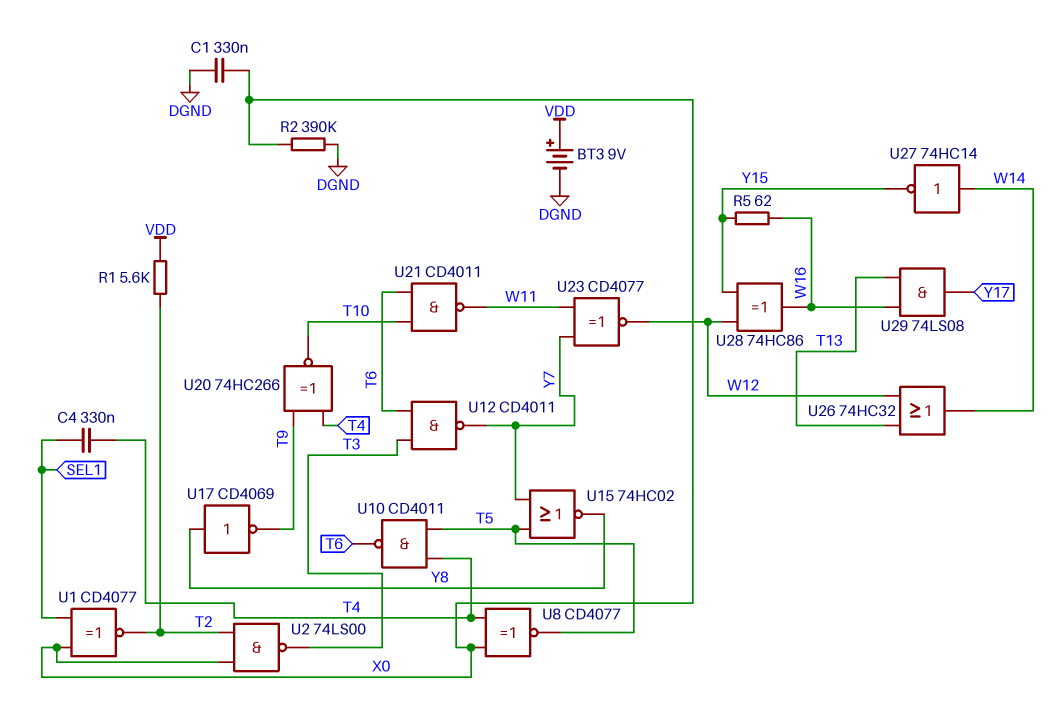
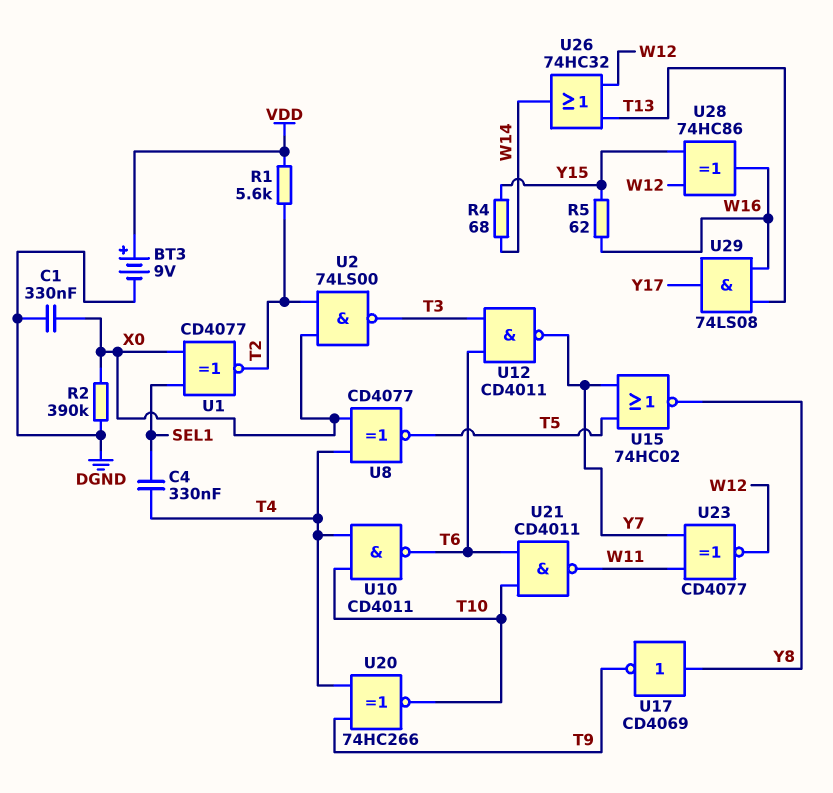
R4: none -> 68 (W14, Y15)
U10: NAND CD4011 (in T4, in T5, out T6) -> NAND CD4011 (in T4, in T10, out T6)
U27: NOT 74HC14 (in W14, out Y15) -> none

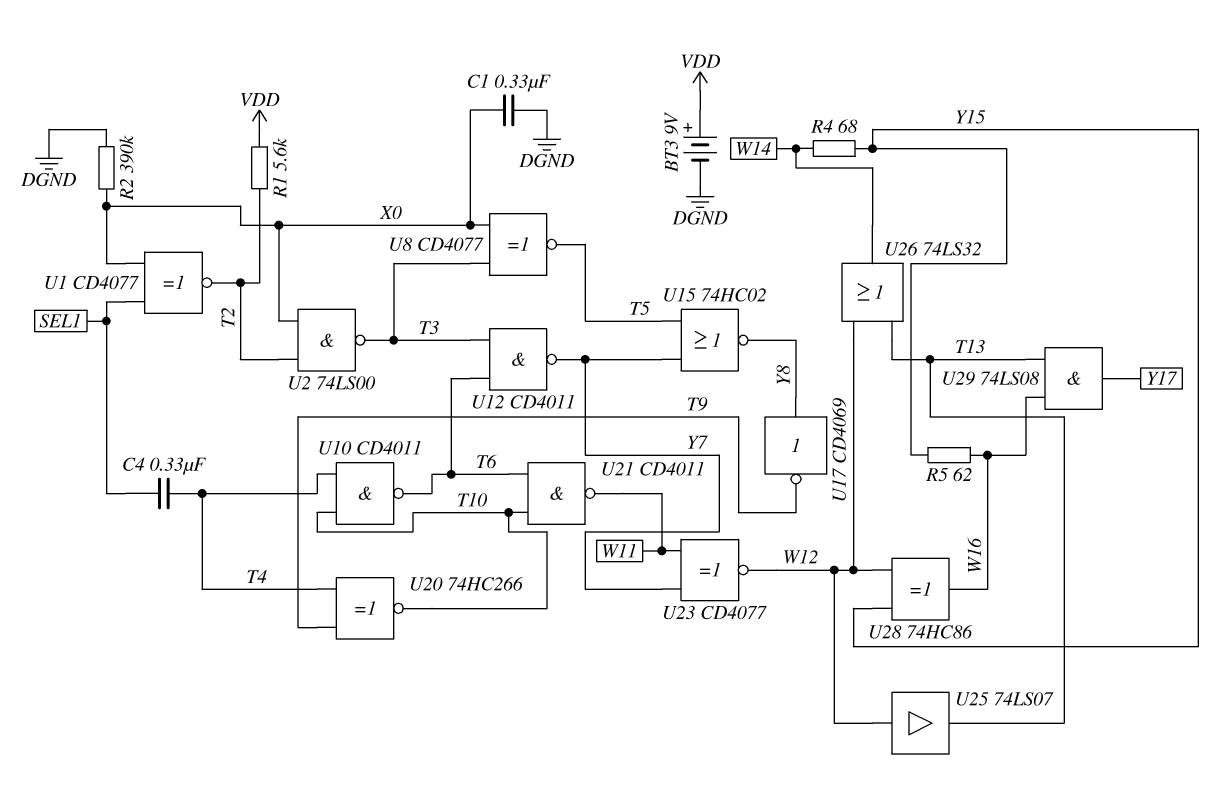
U8: XNOR CD4077 (in T4, in X0, out T5) -> XNOR CD4077 (in T3, in X0, out T5)
U25: none -> buffer 74LS07 (in W12, out T13)
U26: OR 74HC32 (in T13, in W12, out W14) -> OR 74LS32 (in T13, in W12, out W14)

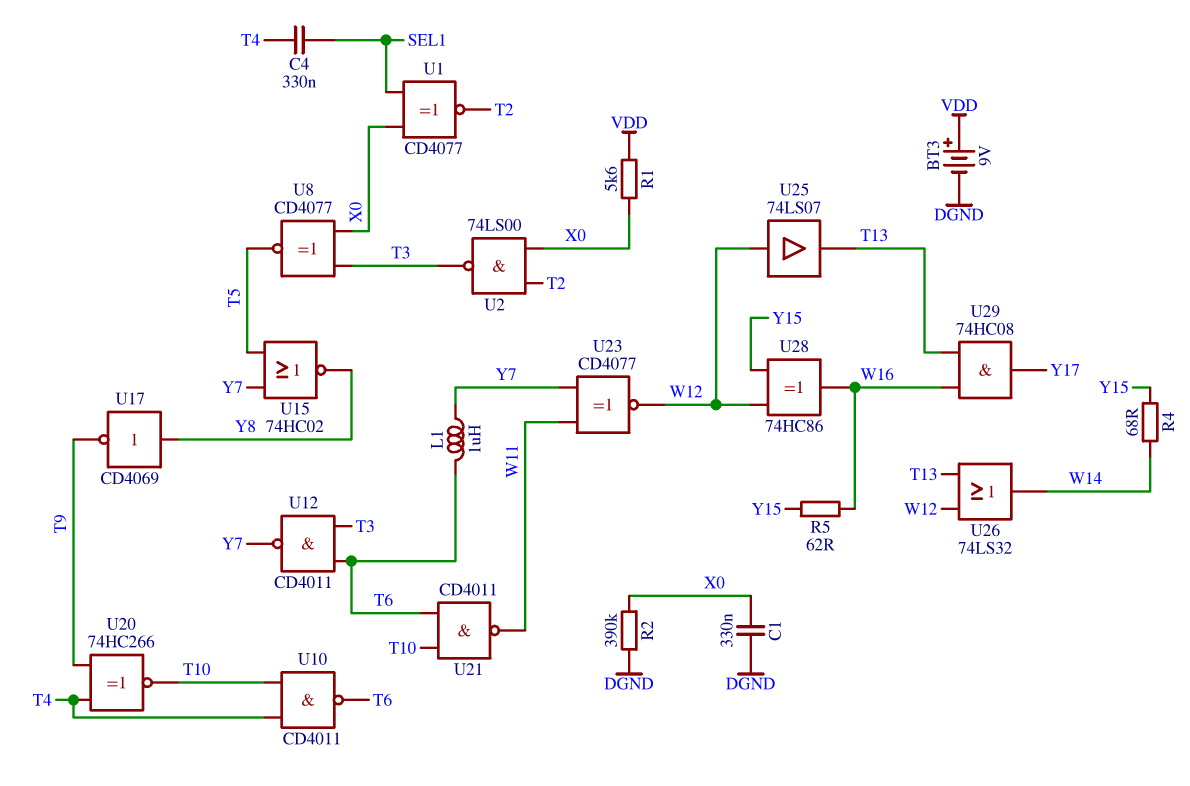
L1: none -> 1uH (T6, Y7)
R1: 5.6k (T2, VDD) -> 5.6k (VDD, X0)
U29: AND 74LS08 (in T13, in W16, out Y17) -> AND 74HC08 (in T13, in W16, out Y17)

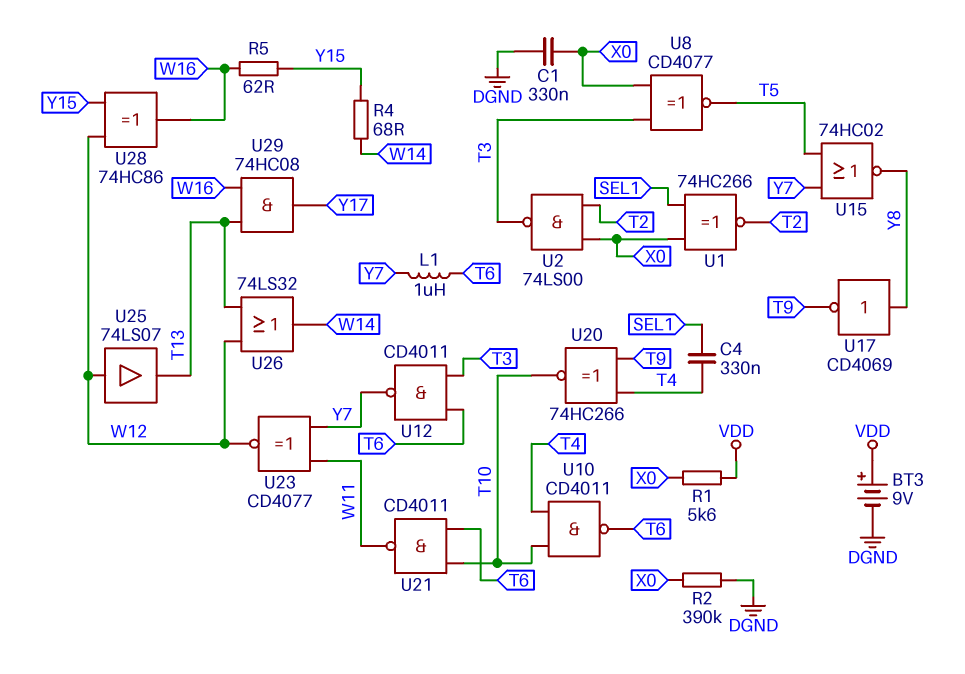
U1: XNOR CD4077 (in SEL1, in X0, out T2) -> XNOR 74HC266 (in SEL1, in X0, out T2)

